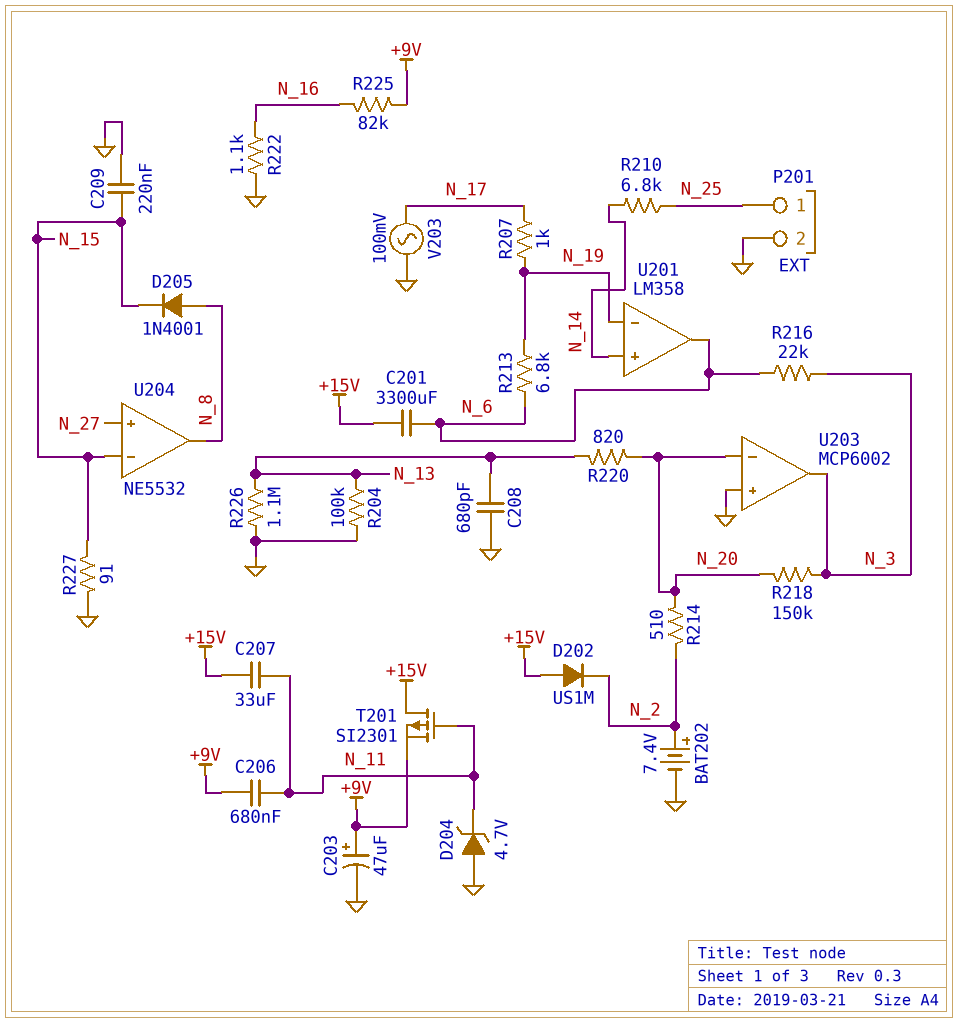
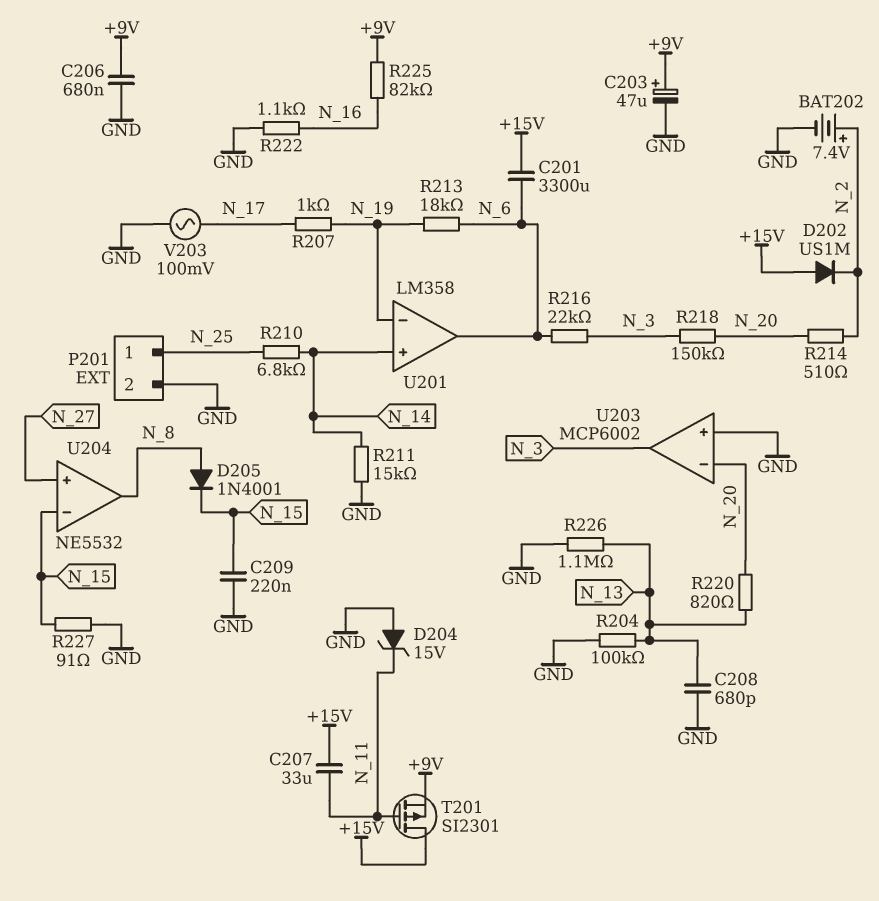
C206: 680nF (+9V, N_11) -> 680nF (+9V, GND)
D204: zener 4.7V (A GND, K N_11) -> zener 15V (A GND, K N_11)
R211: none -> 15k (GND, N_14)
R213: 6.8k (N_6, N_19) -> 18k (N_6, N_19)

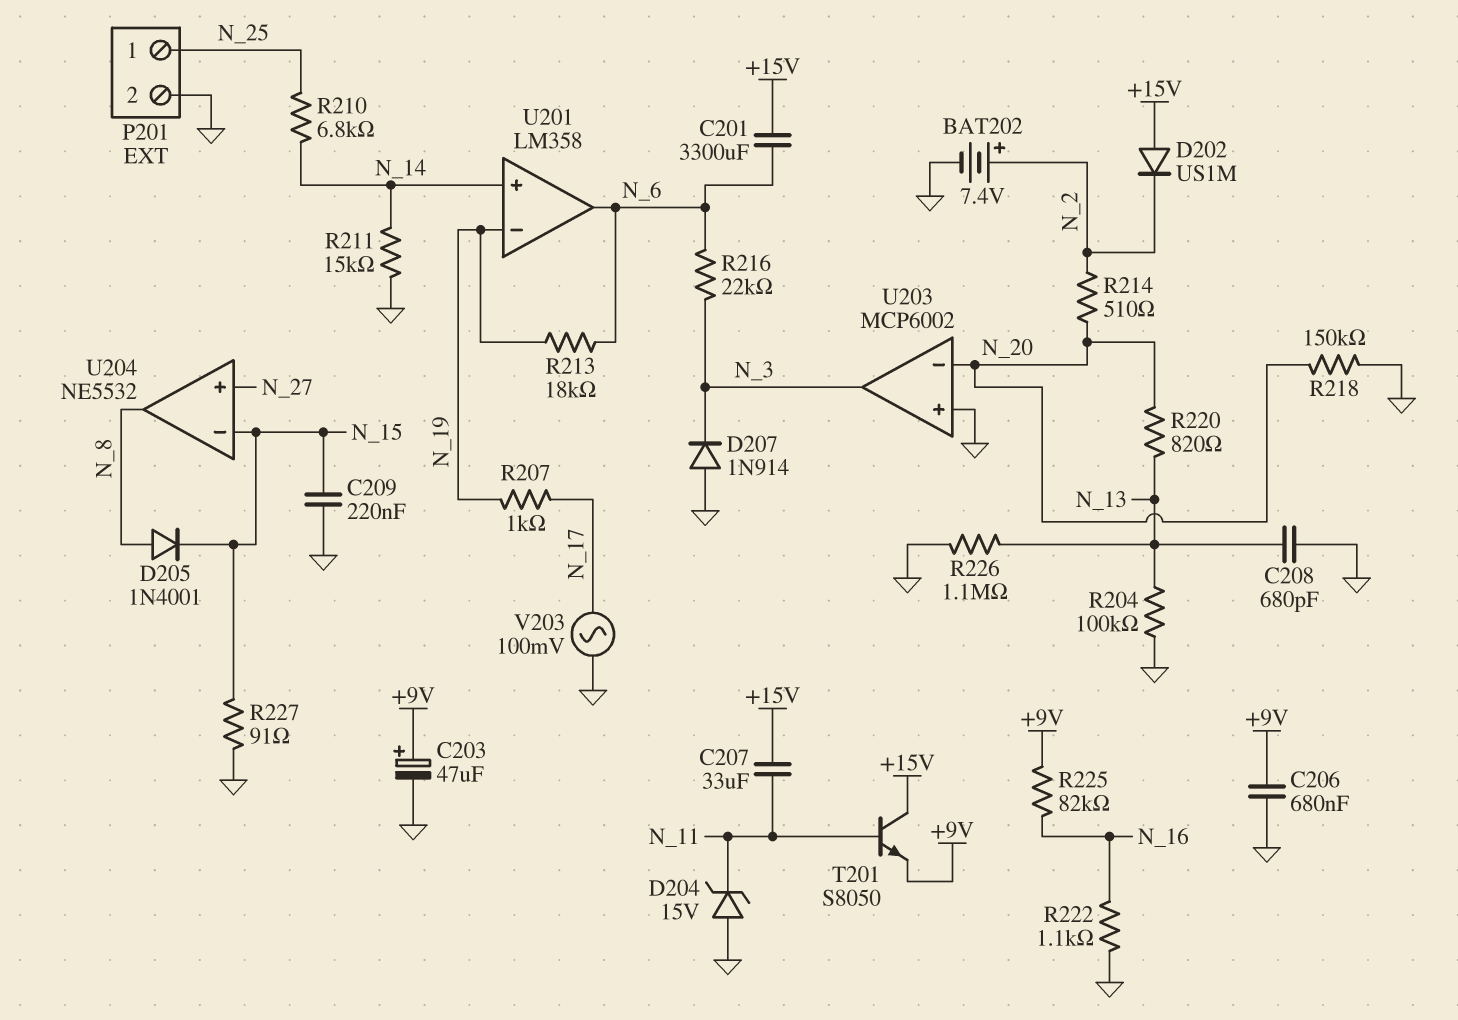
D207: none -> diode 1N914 (A GND, K N_3)
R218: 150k (N_3, N_20) -> 150k (GND, N_20)
T201: PMOS SI2301 (G N_11, D +15V, S +9V) -> NPN S8050 (B N_11, C +15V, E +9V)

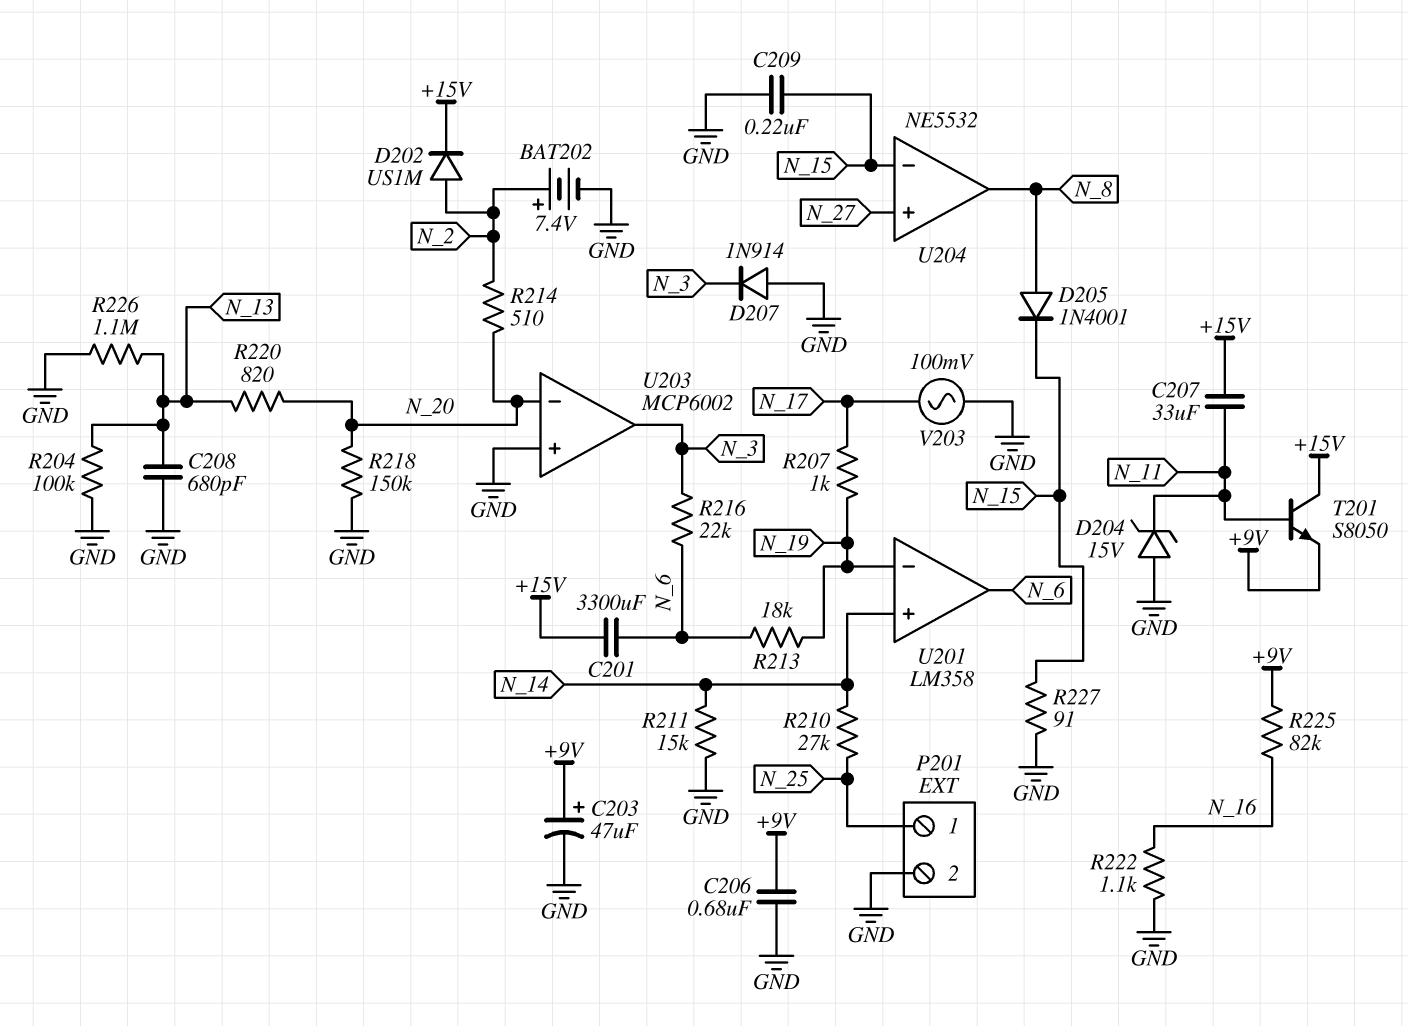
D202: diode US1M (A +15V, K N_2) -> diode US1M (A N_2, K +15V)
R210: 6.8k (N_14, N_25) -> 27k (N_14, N_25)

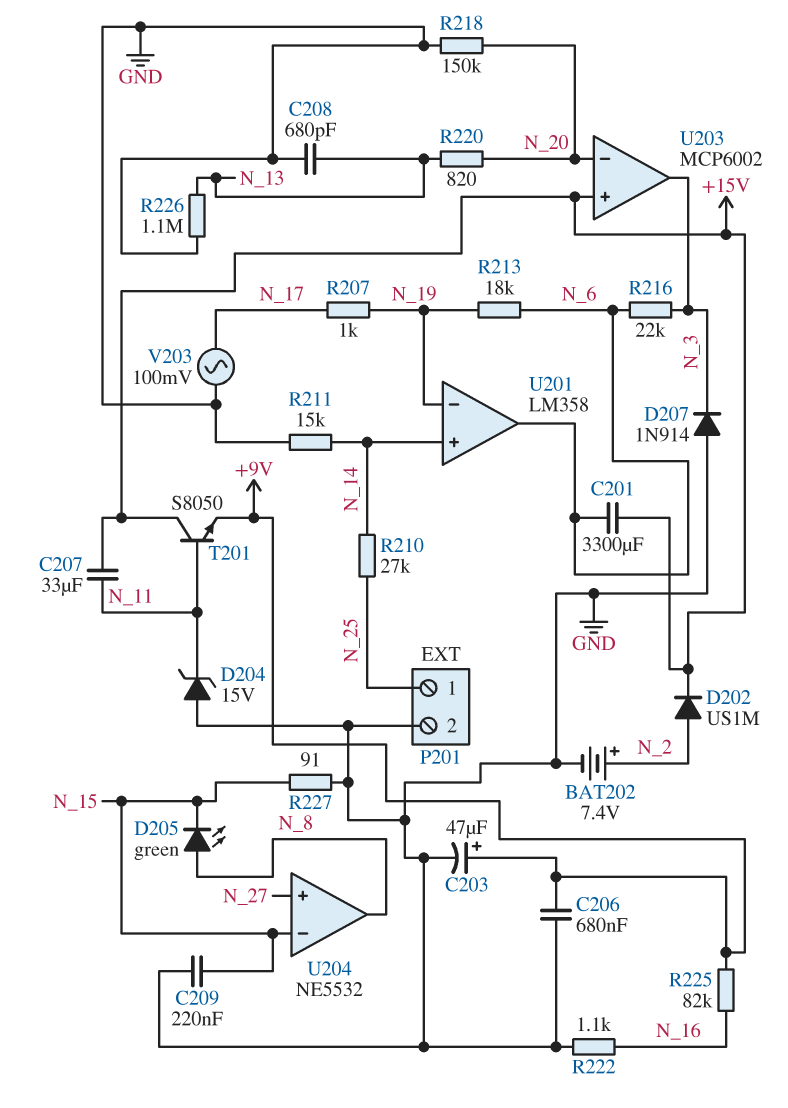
D205: diode 1N4001 (A N_8, K N_15) -> LED green (A N_8, K N_15)
R204: 100k (GND, N_13) -> none
R214: 510 (N_2, N_20) -> none
U203 pin in+: GND -> +15V

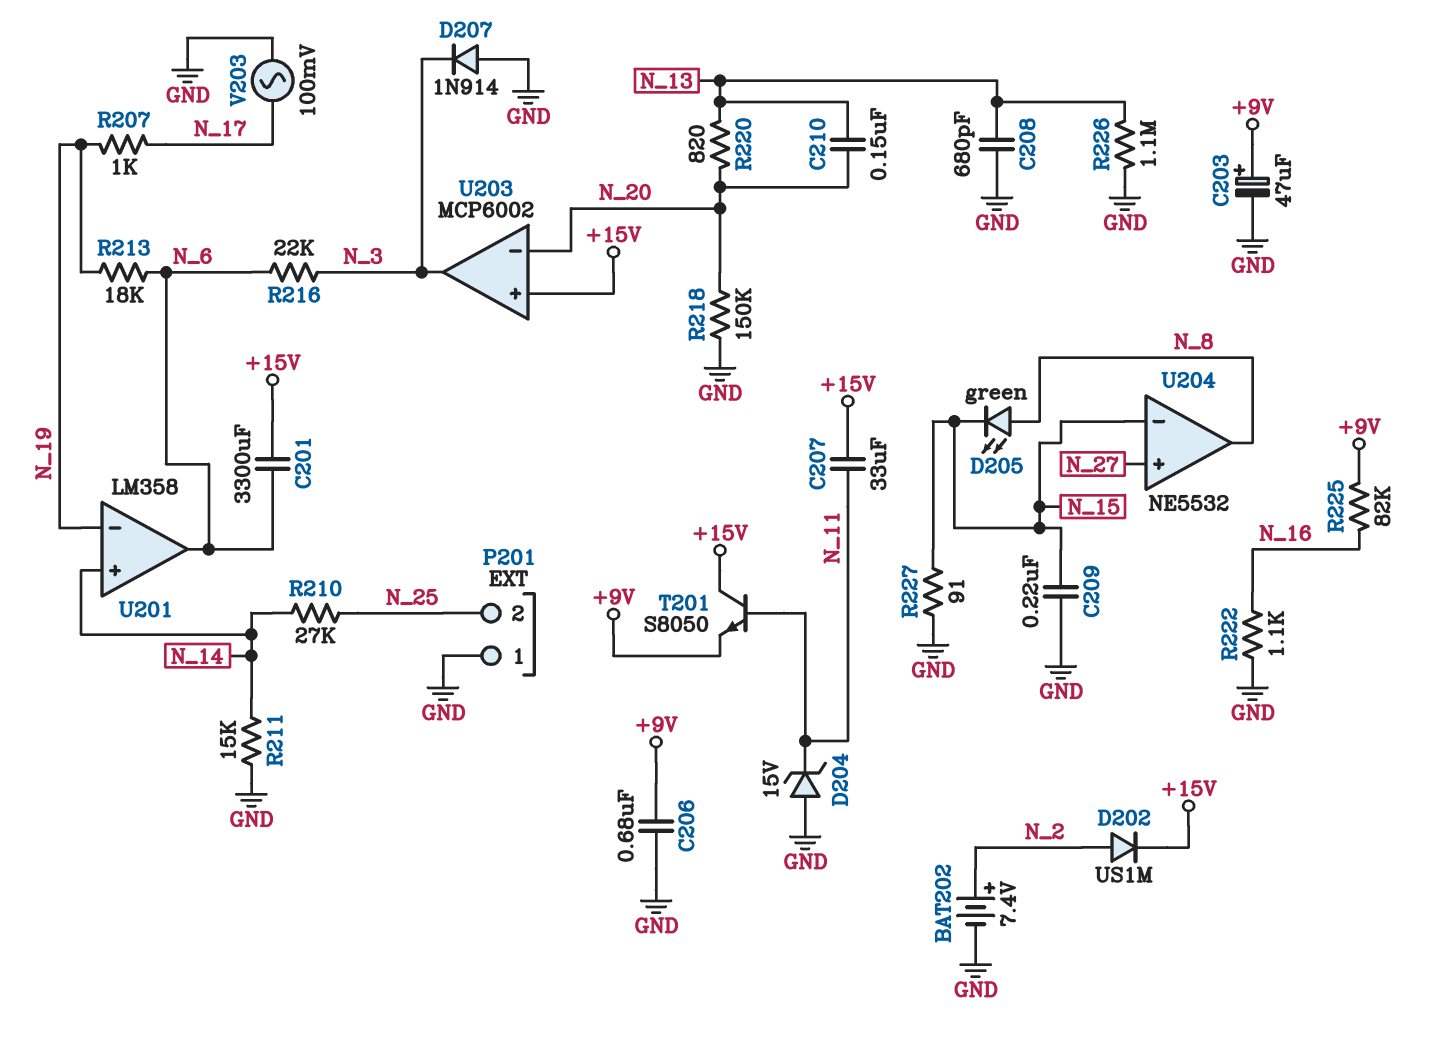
C210: none -> 150nF (N_13, N_20)
P201 pin 1: N_25 -> GND
P201 pin 2: GND -> N_25

